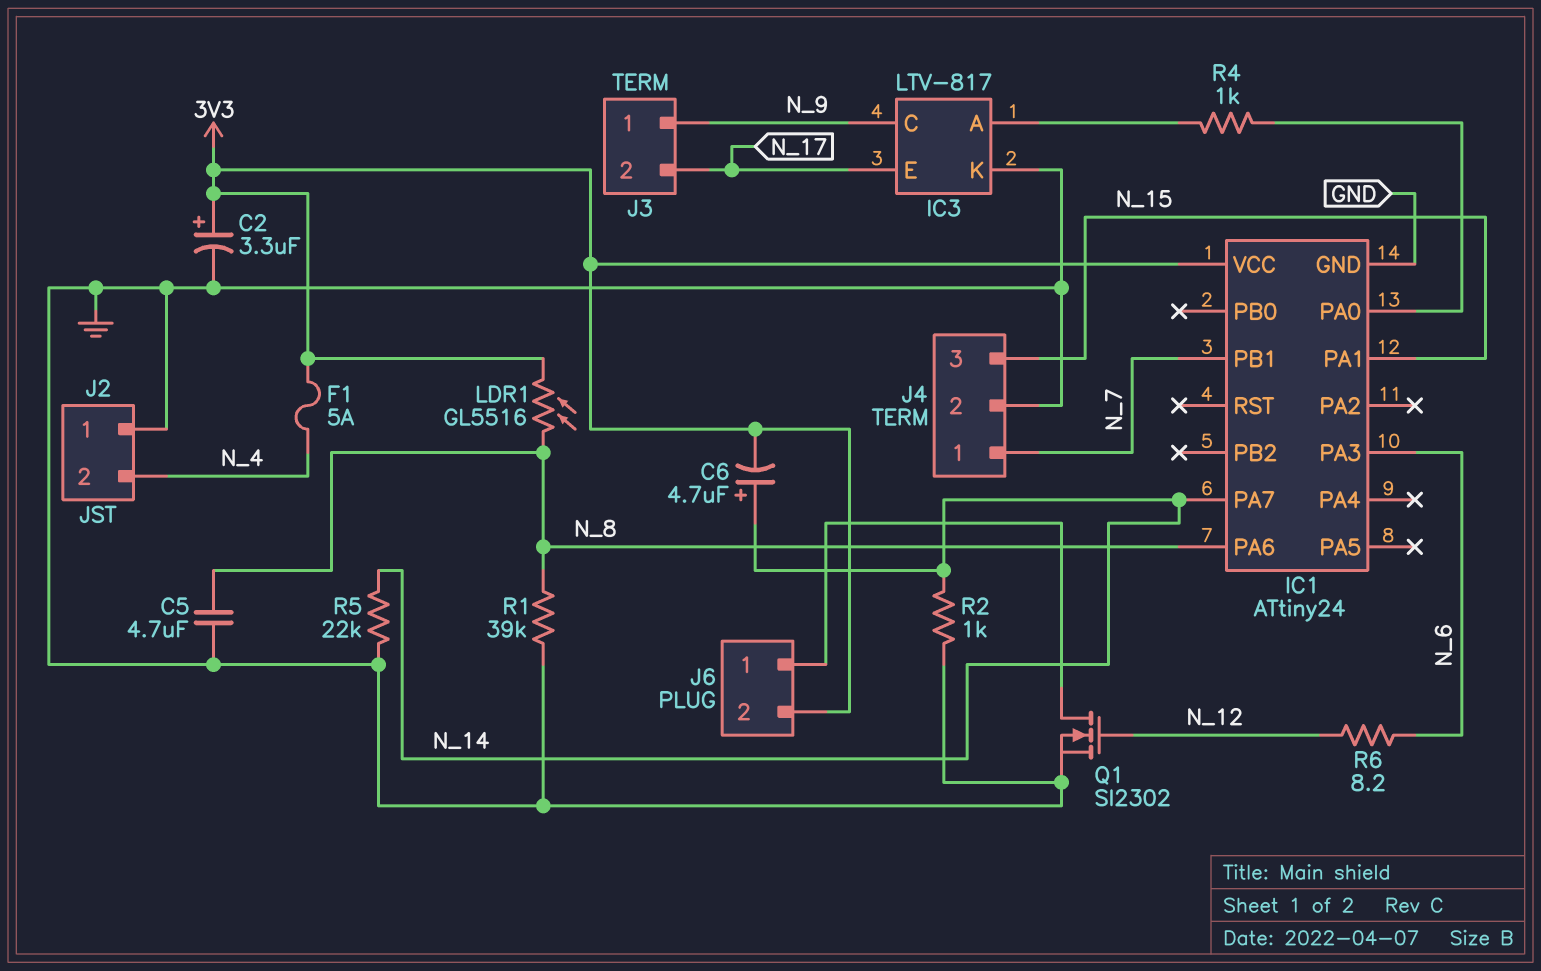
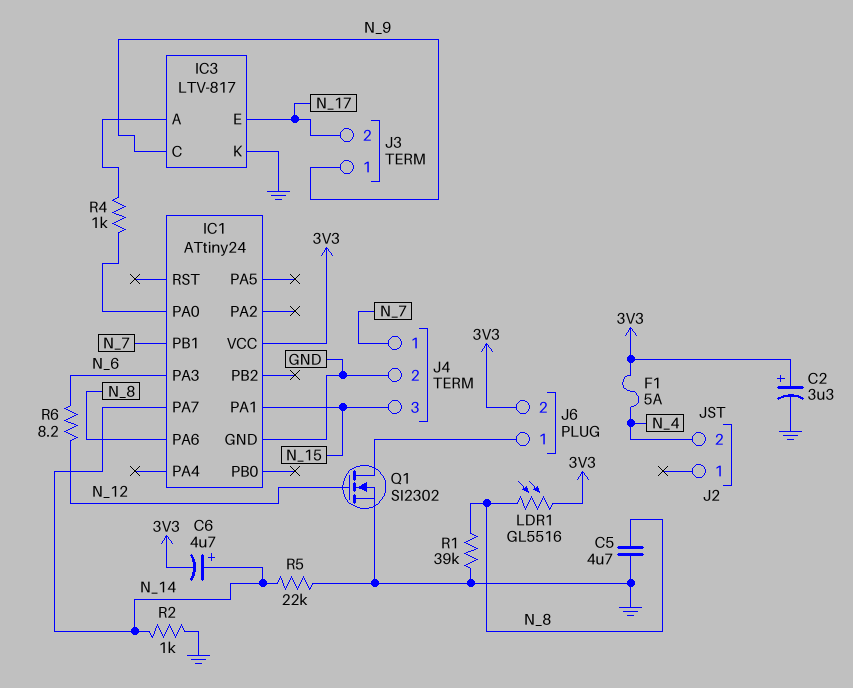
J2 pin 1: GND -> none

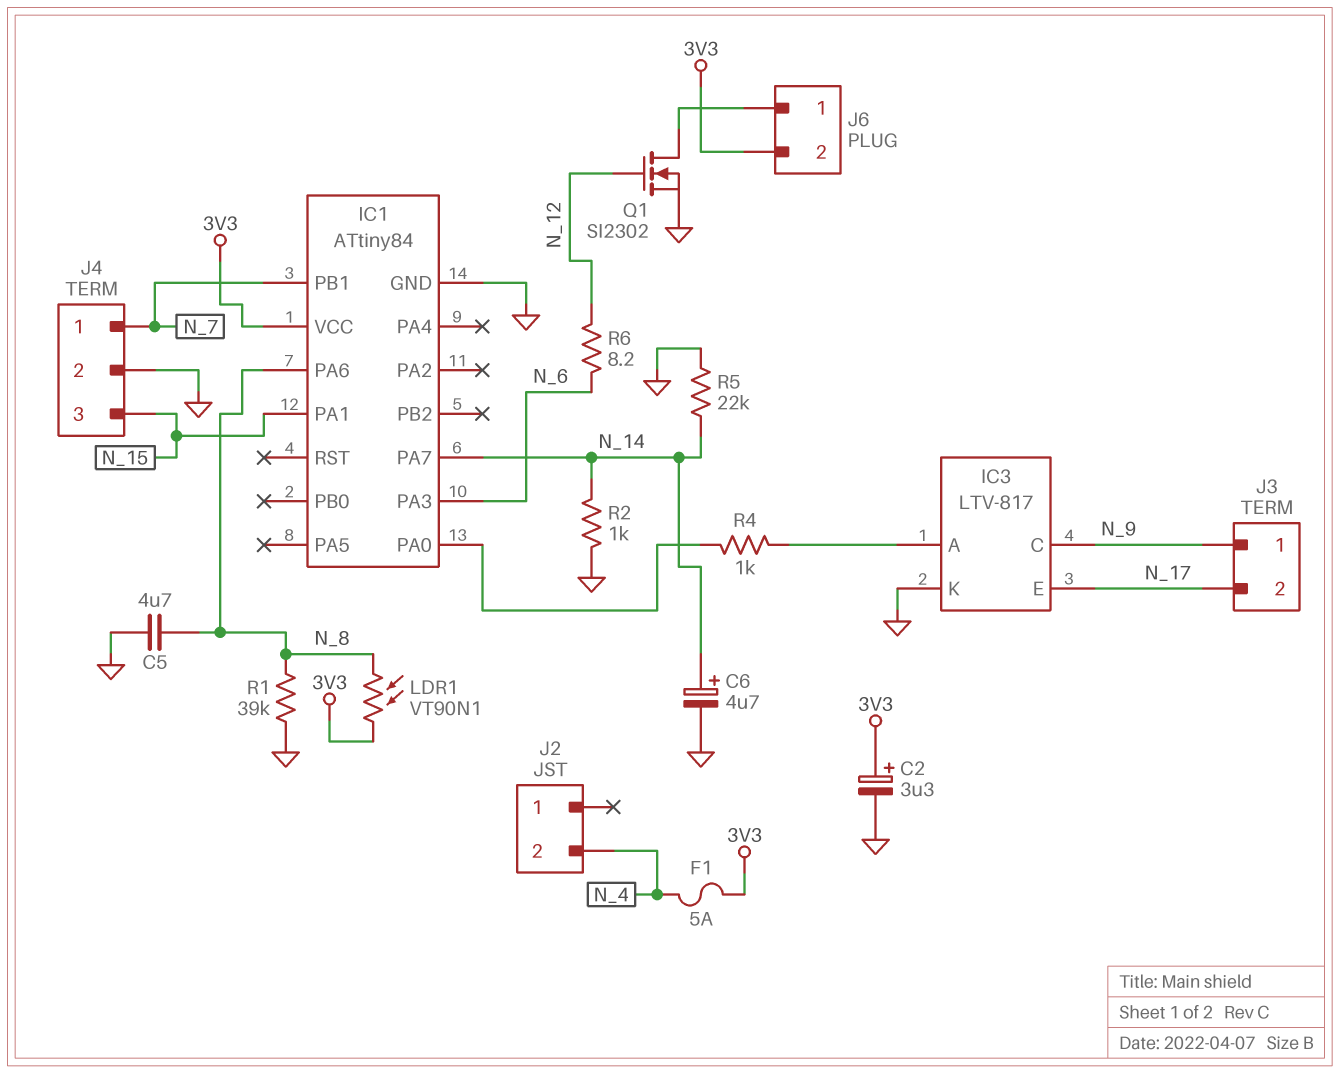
C6: 4.7uF (plus N_14, minus 3V3) -> 4.7uF (plus N_14, minus GND)
IC1: ATtiny24 -> ATtiny84
LDR1: GL5516 (3V3, N_8) -> VT90N1 (3V3, N_8)

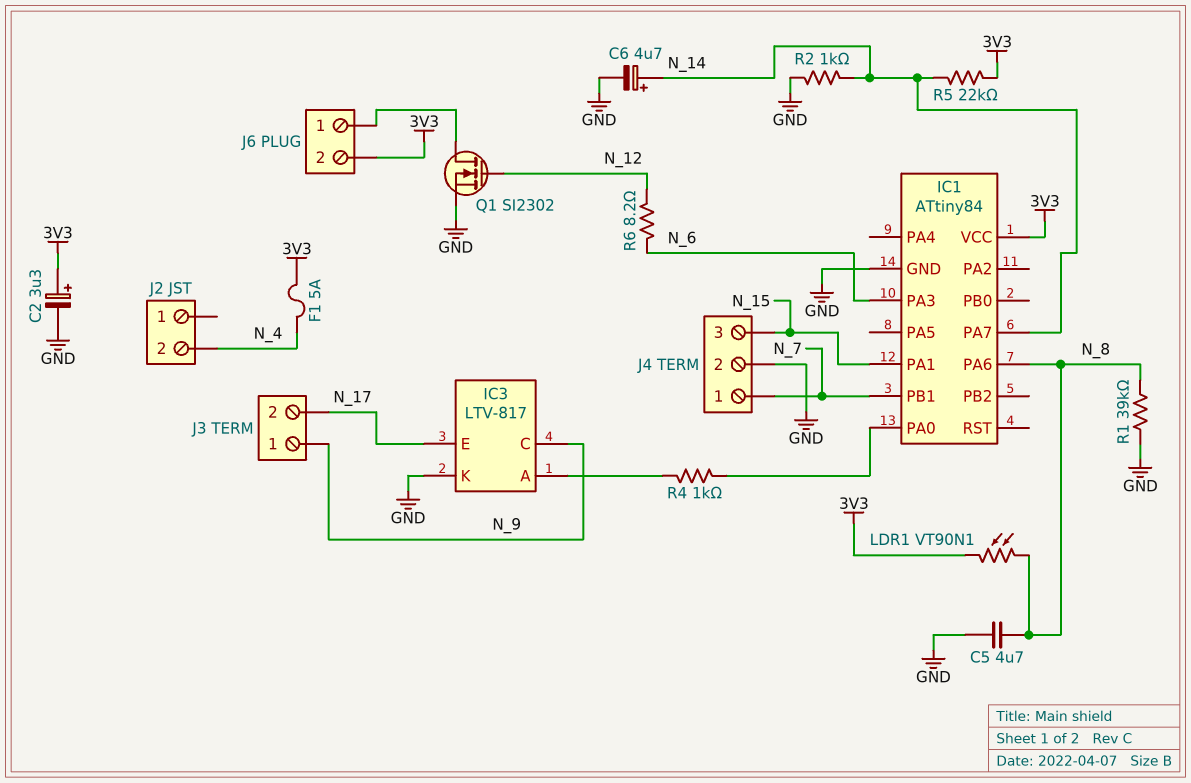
R5: 22k (GND, N_14) -> 22k (3V3, N_14)

